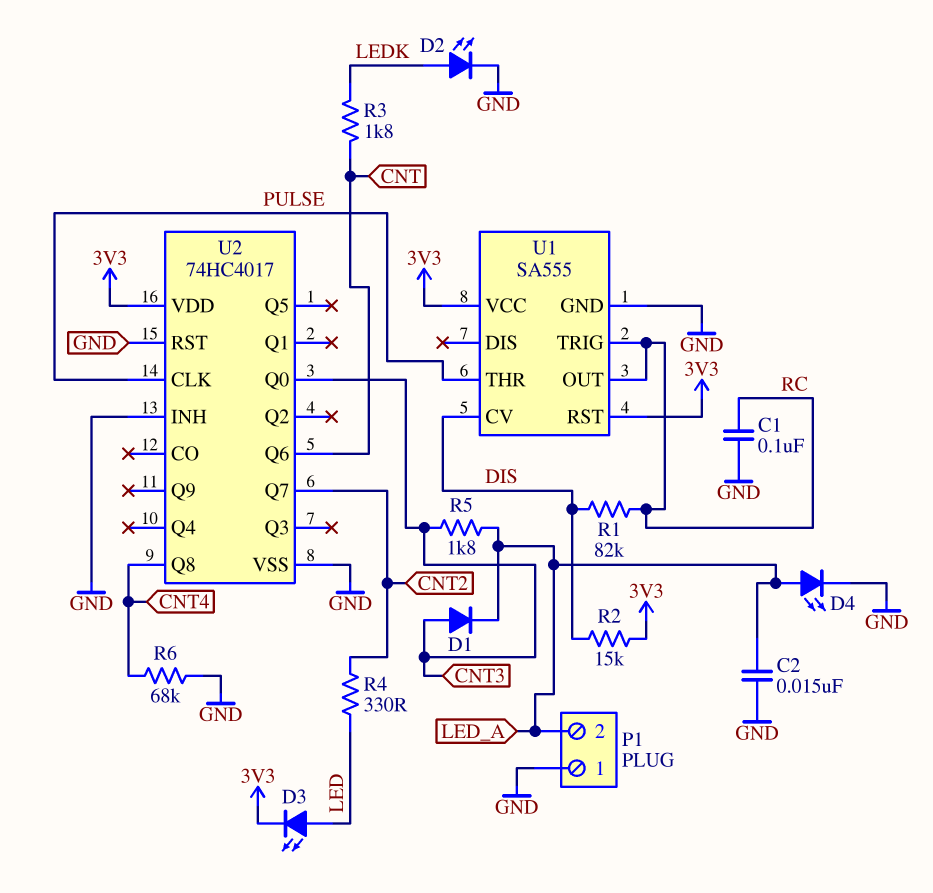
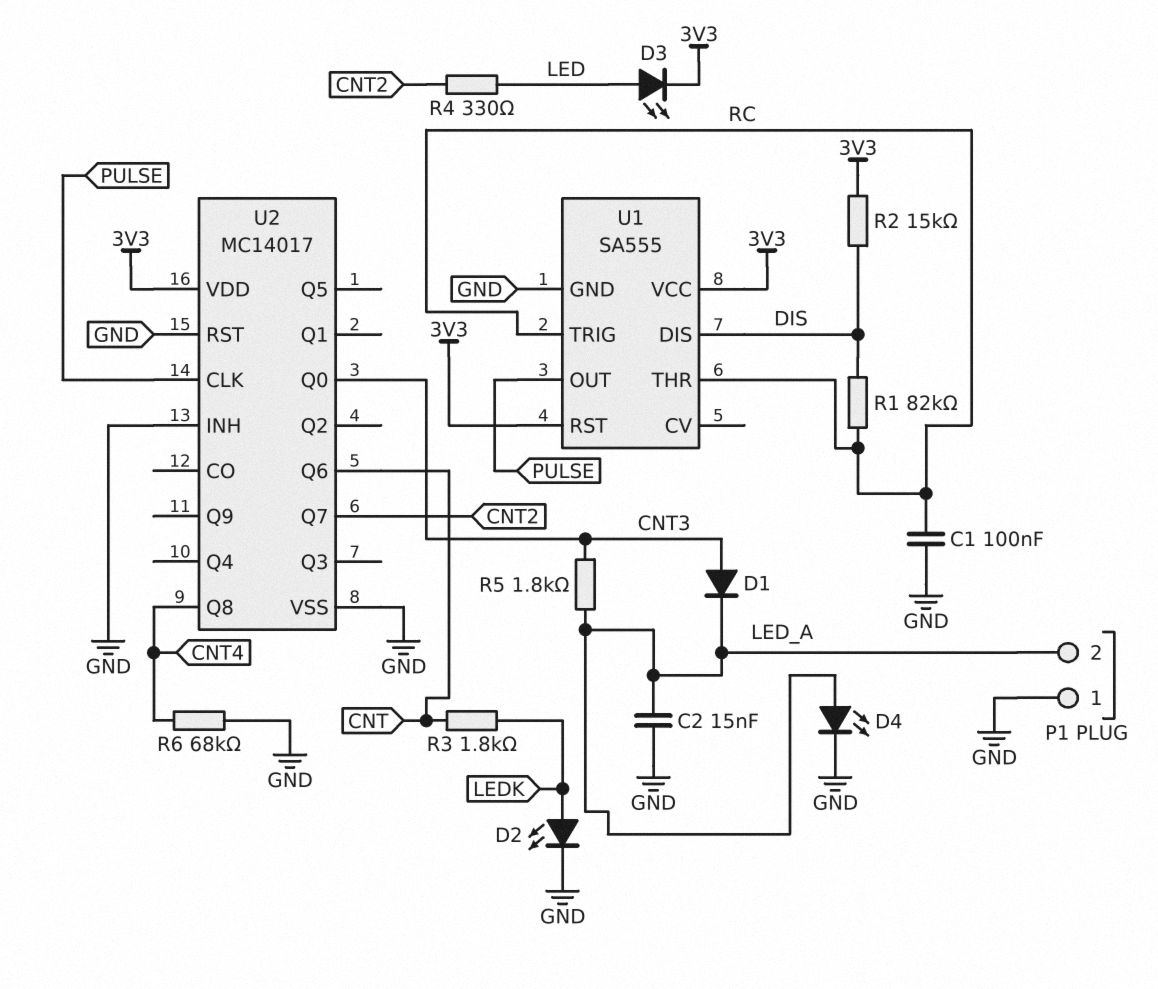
U1 pin CV: DIS -> none
U1 pin DIS: none -> DIS
U1 pin OUT: RC -> PULSE
U1 pin THR: PULSE -> RC
U2: 74HC4017 -> MC14017

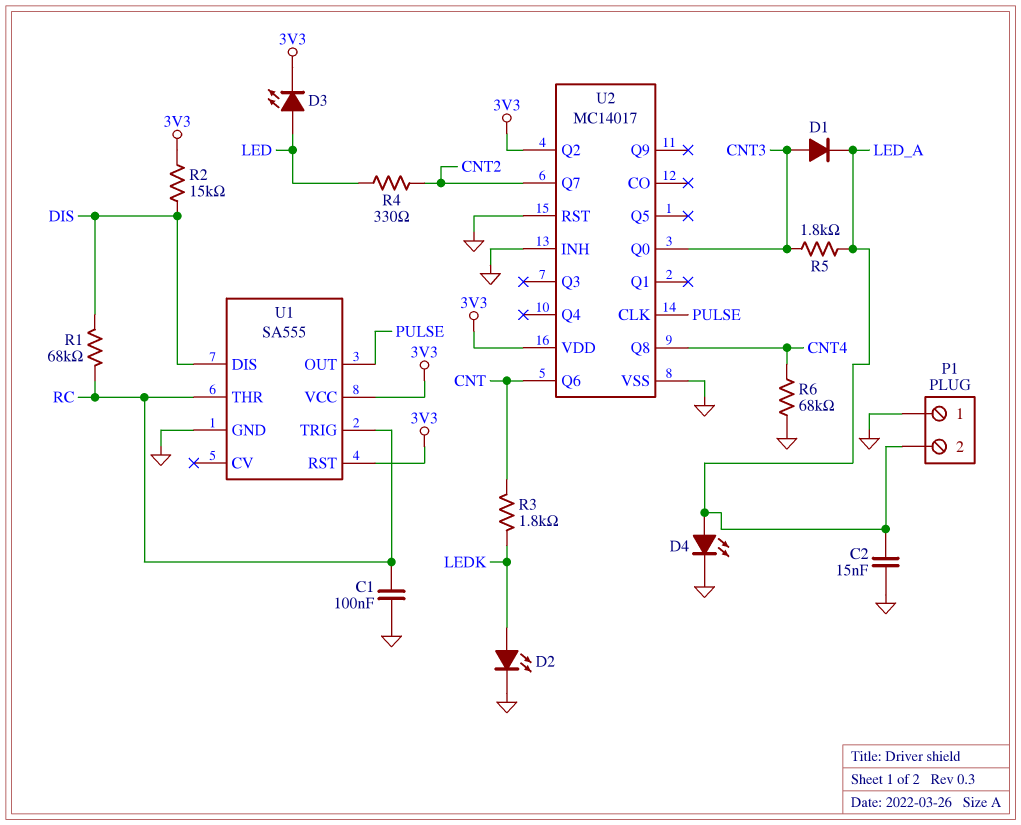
R1: 82k (DIS, RC) -> 68k (DIS, RC)
U2 pin Q2: none -> 3V3

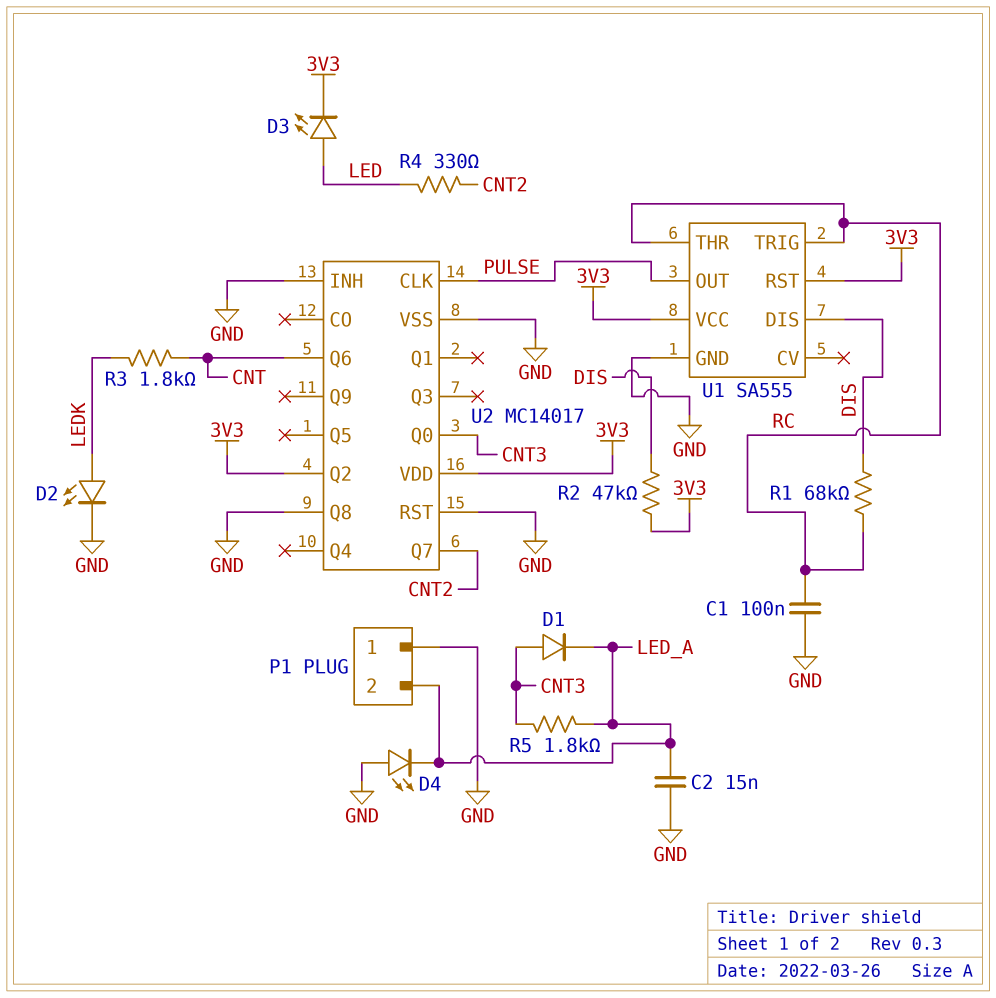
D4: LED (A LED_A, K GND) -> LED (A GND, K LED_A)
R2: 15k (3V3, DIS) -> 47k (3V3, DIS)
R6: 68k (CNT4, GND) -> none
U2 pin Q8: CNT4 -> GND

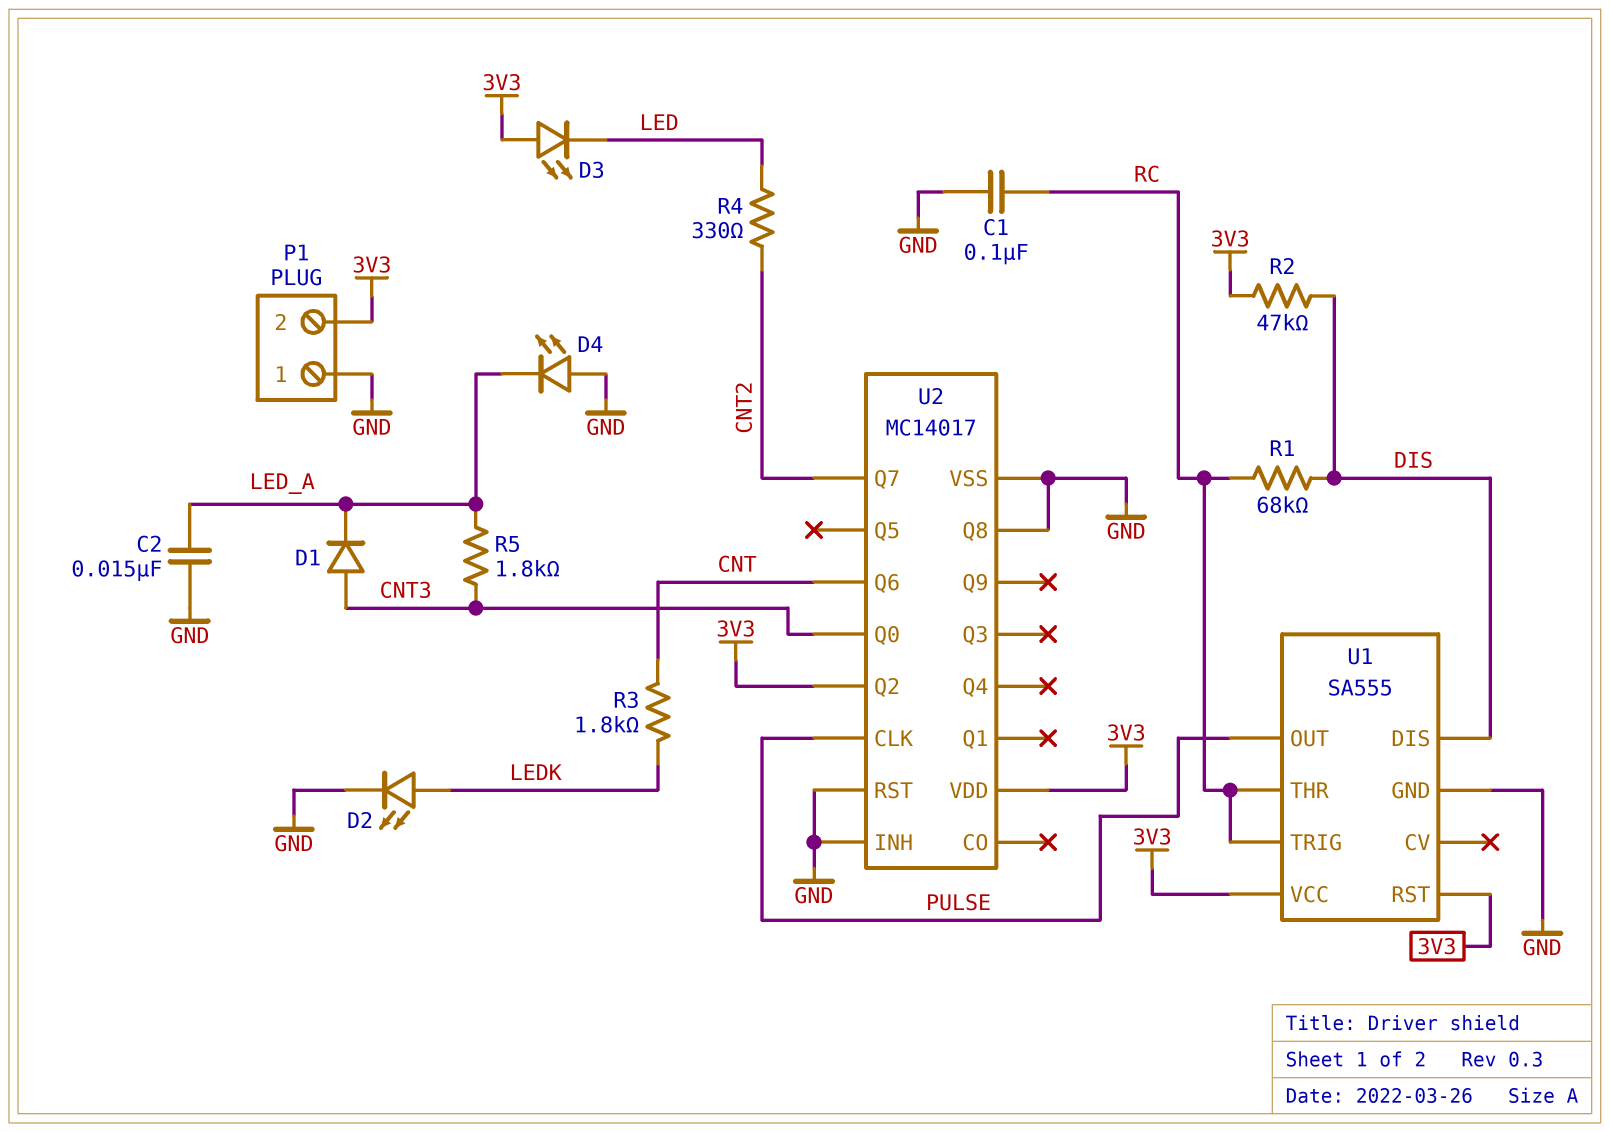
D3: LED (A LED, K 3V3) -> LED (A 3V3, K LED)
P1 pin 2: LED_A -> 3V3

